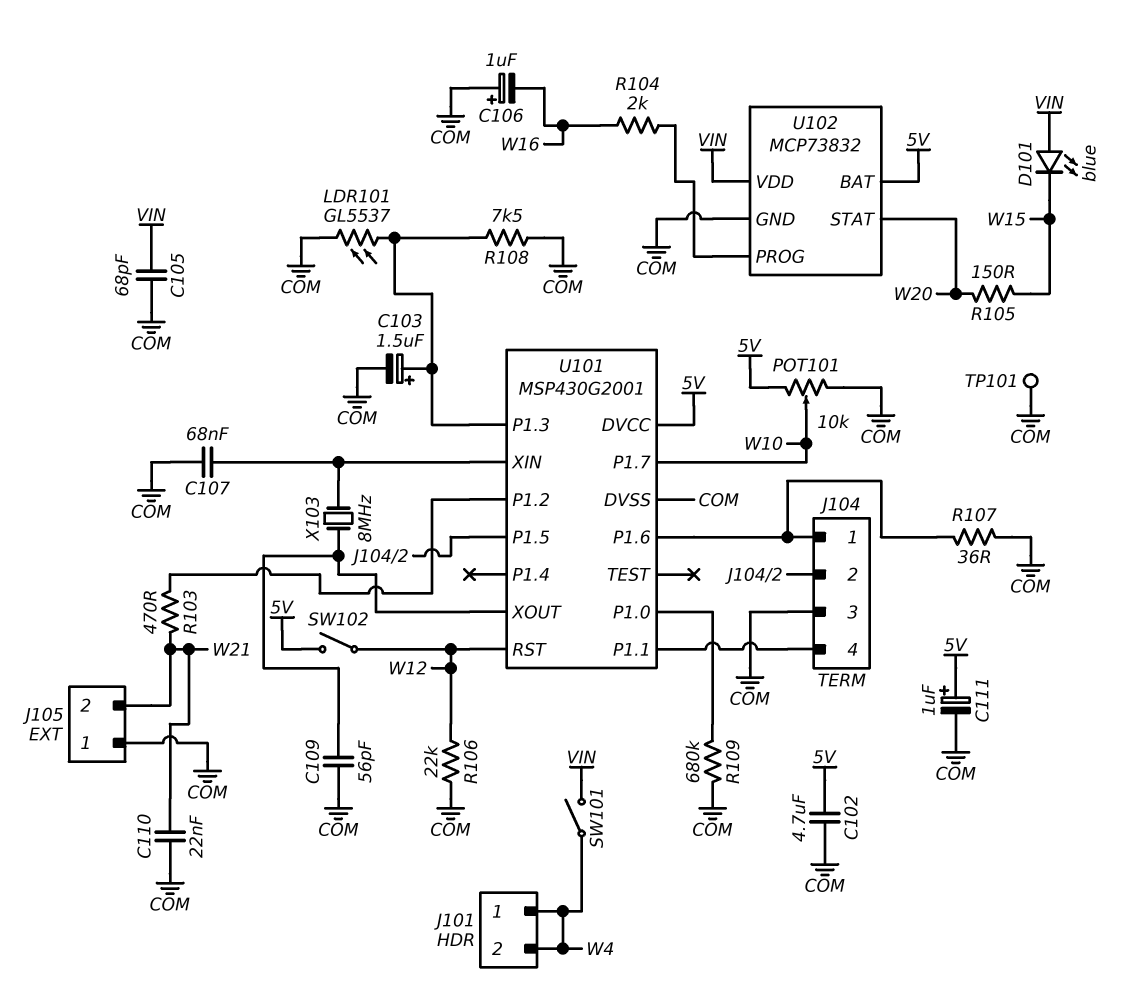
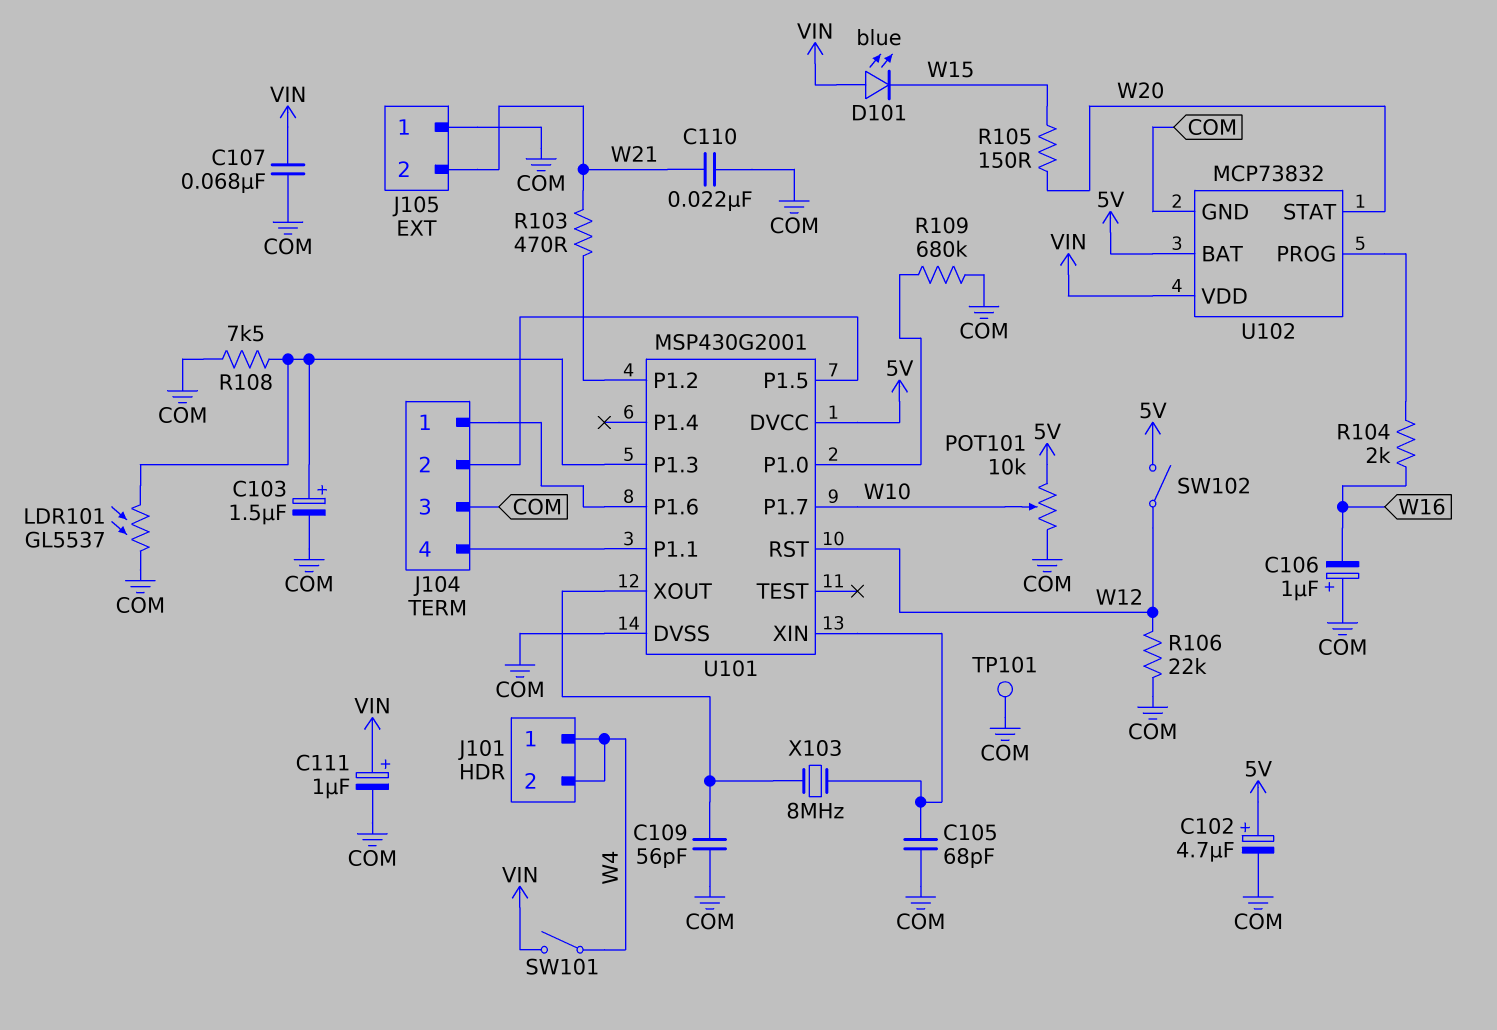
C102: 4.7uF (5V, COM) -> 4.7uF (plus 5V, minus COM)
C105: 68pF (COM, VIN) -> 68pF (COM, U101/XIN)
C107: 68nF (COM, U101/XIN) -> 68nF (COM, VIN)
C111: 1uF (plus 5V, minus COM) -> 1uF (plus VIN, minus COM)
R107: 36 (COM, J104/1) -> none

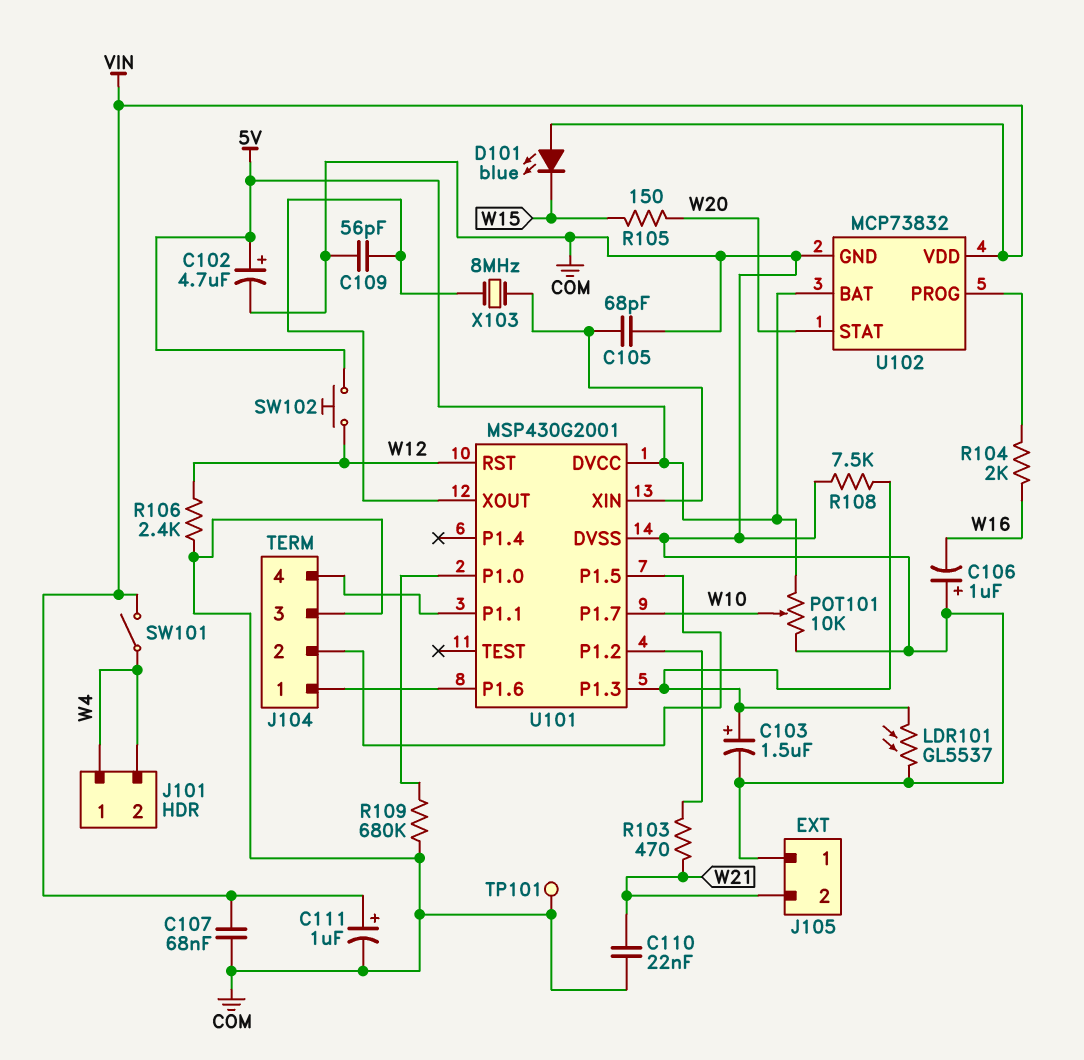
R106: 22k (COM, W12) -> 2.4k (COM, W12)
SW102: switch (5V, W12) -> button (5V, W12)

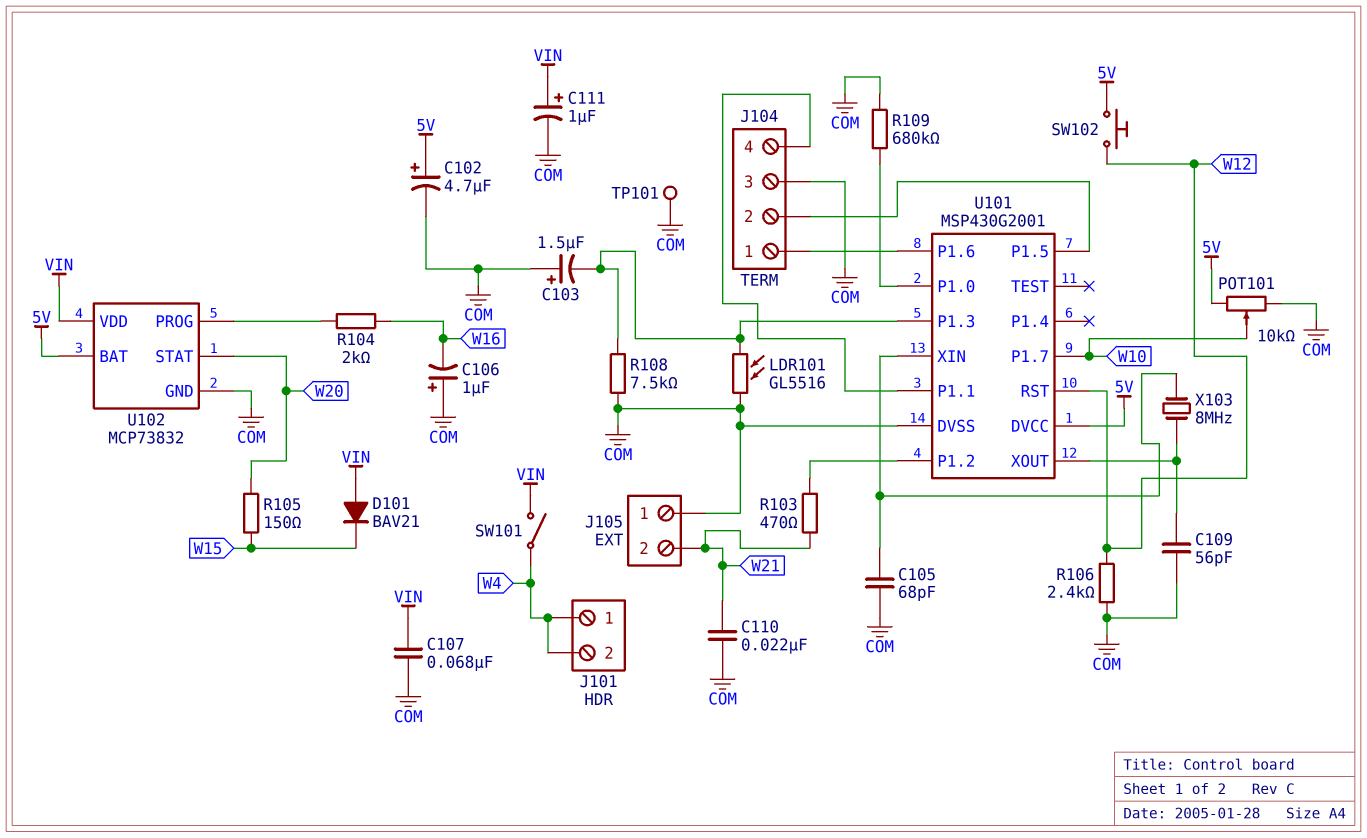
C103: 1.5uF (plus U101/P1.3, minus COM) -> 1.5uF (plus COM, minus U101/P1.3)
D101: LED blue (A VIN, K W15) -> diode BAV21 (A VIN, K W15)
LDR101: GL5537 (COM, U101/P1.3) -> GL5516 (COM, U101/P1.3)

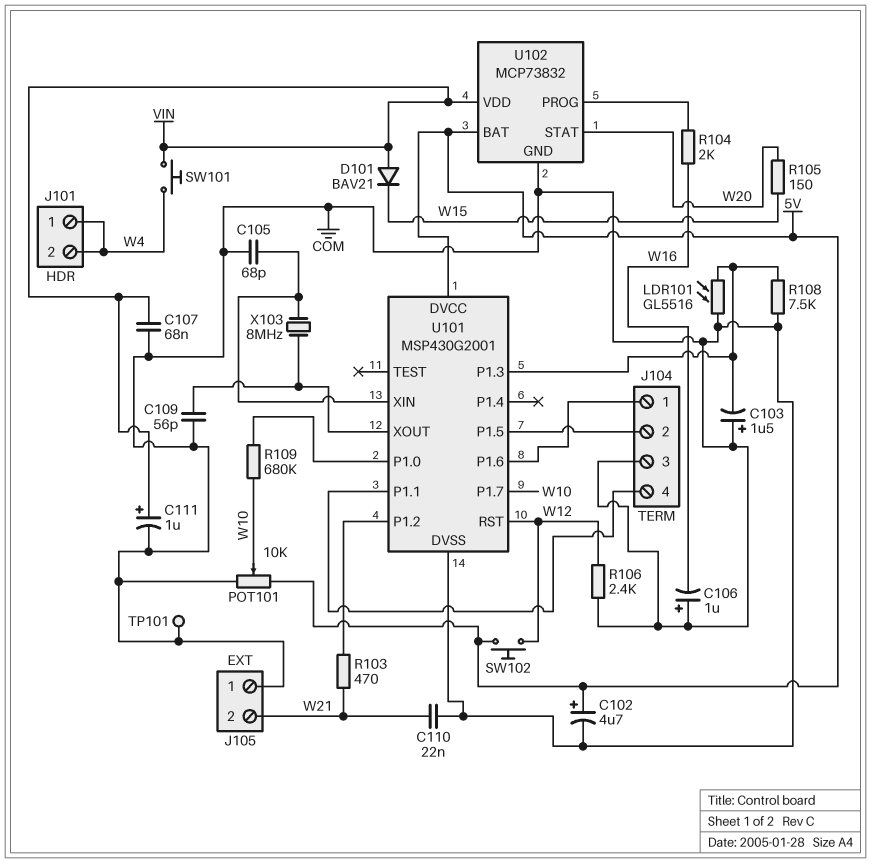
R109: 680k (COM, U101/P1.0) -> 680k (U101/P1.0, W10)
SW101: switch (VIN, W4) -> button (VIN, W4)

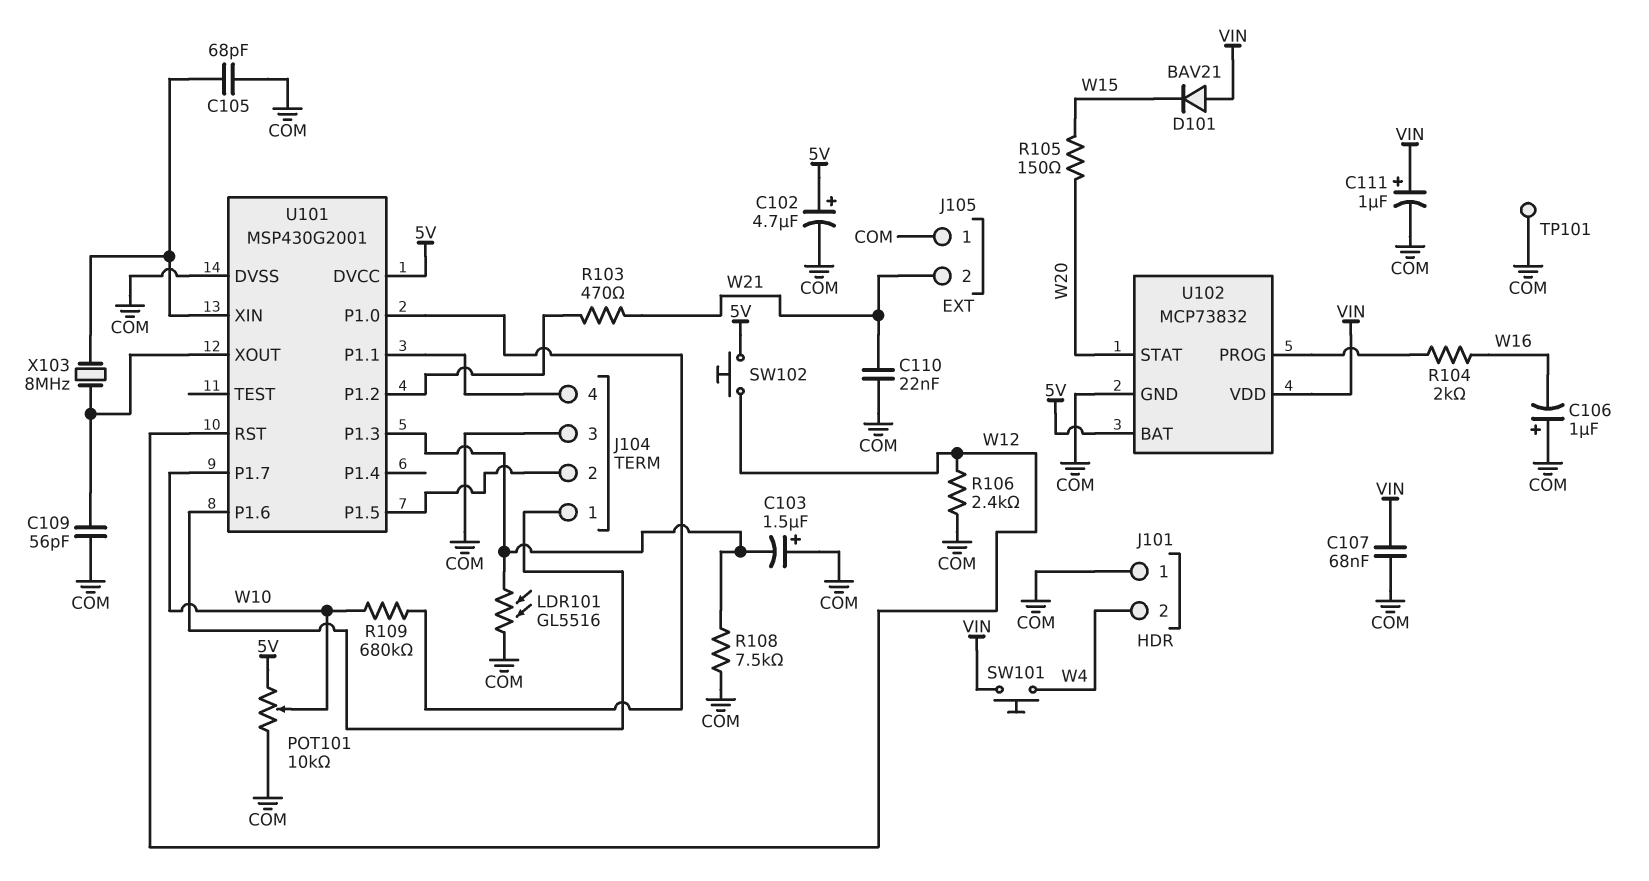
J101 pin 1: W4 -> COM

